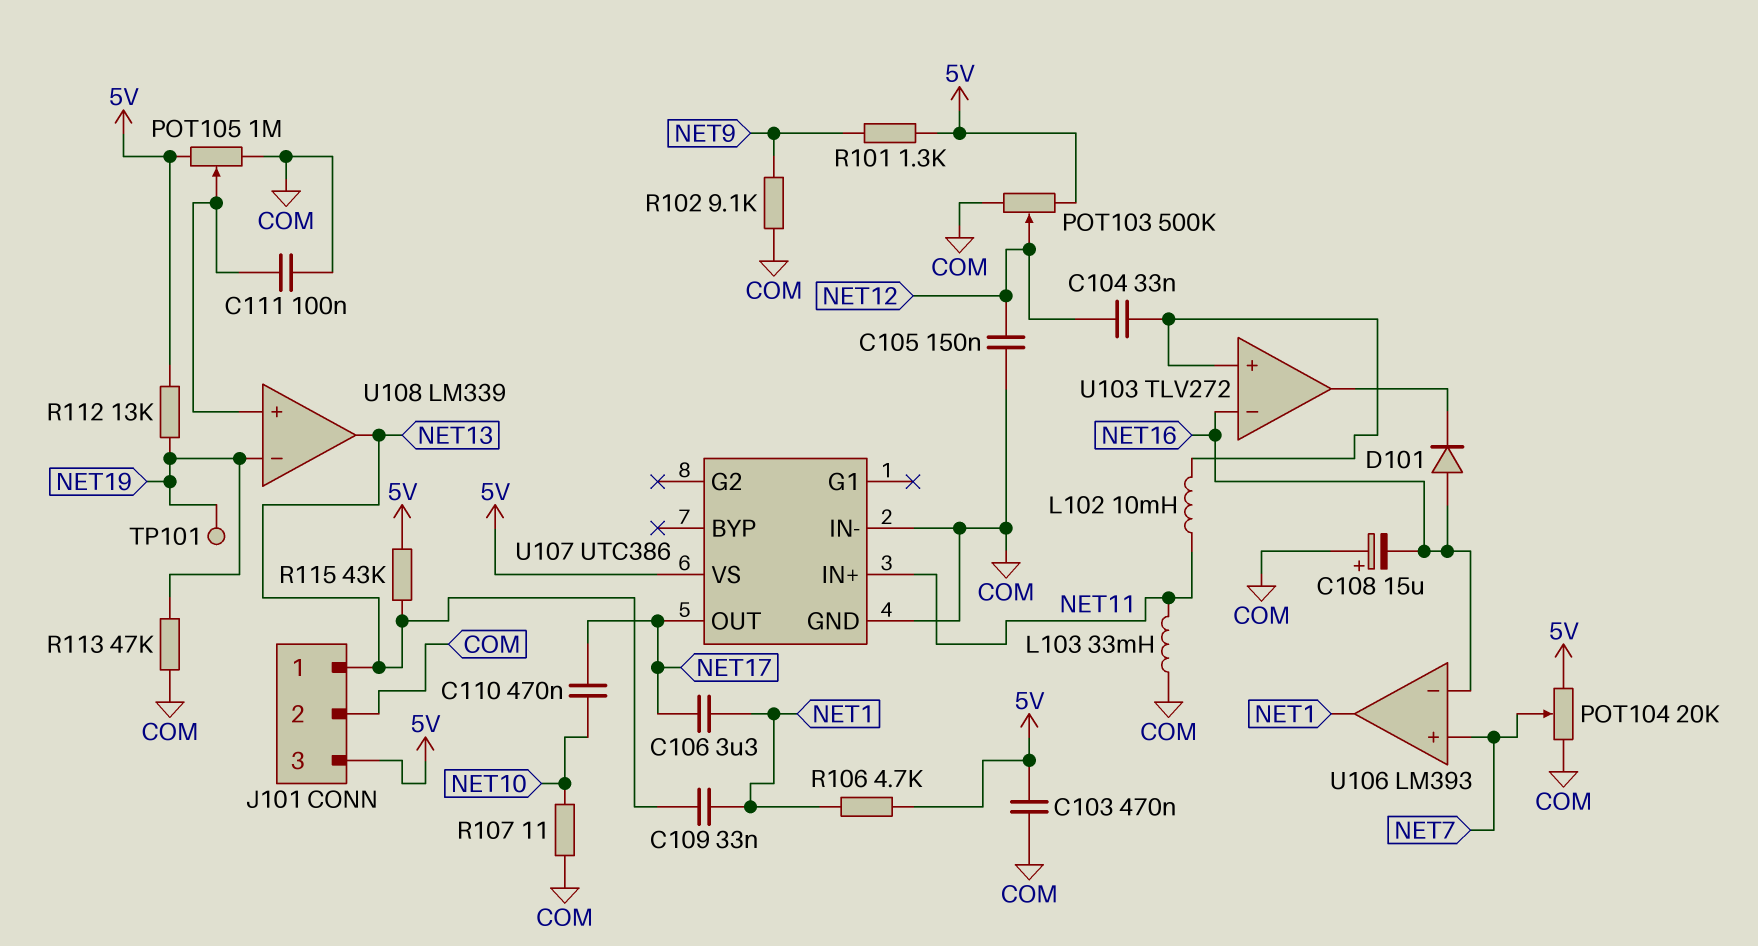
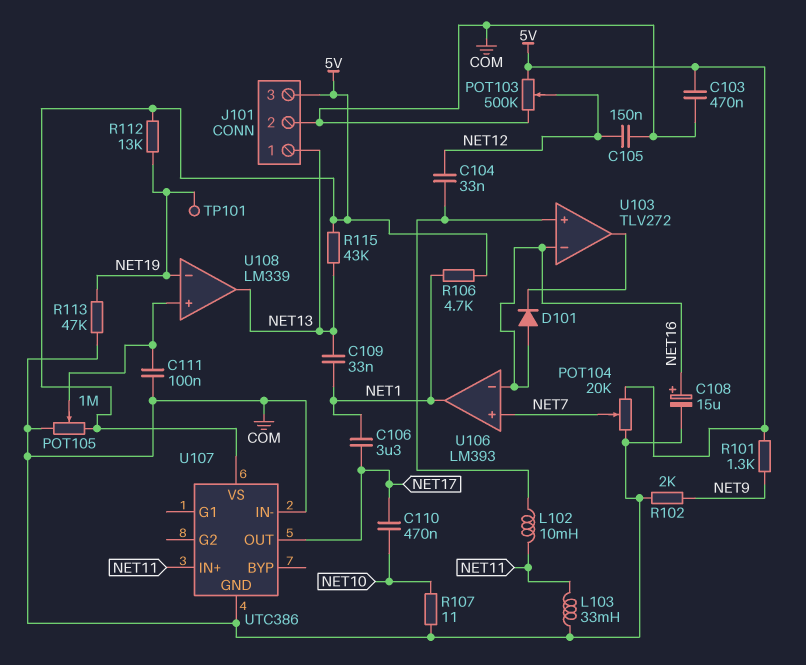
C108: 15uF (plus COM, minus NET16) -> 15uF (plus NET16, minus COM)
R102: 9.1k (COM, NET9) -> 2k (COM, NET9)

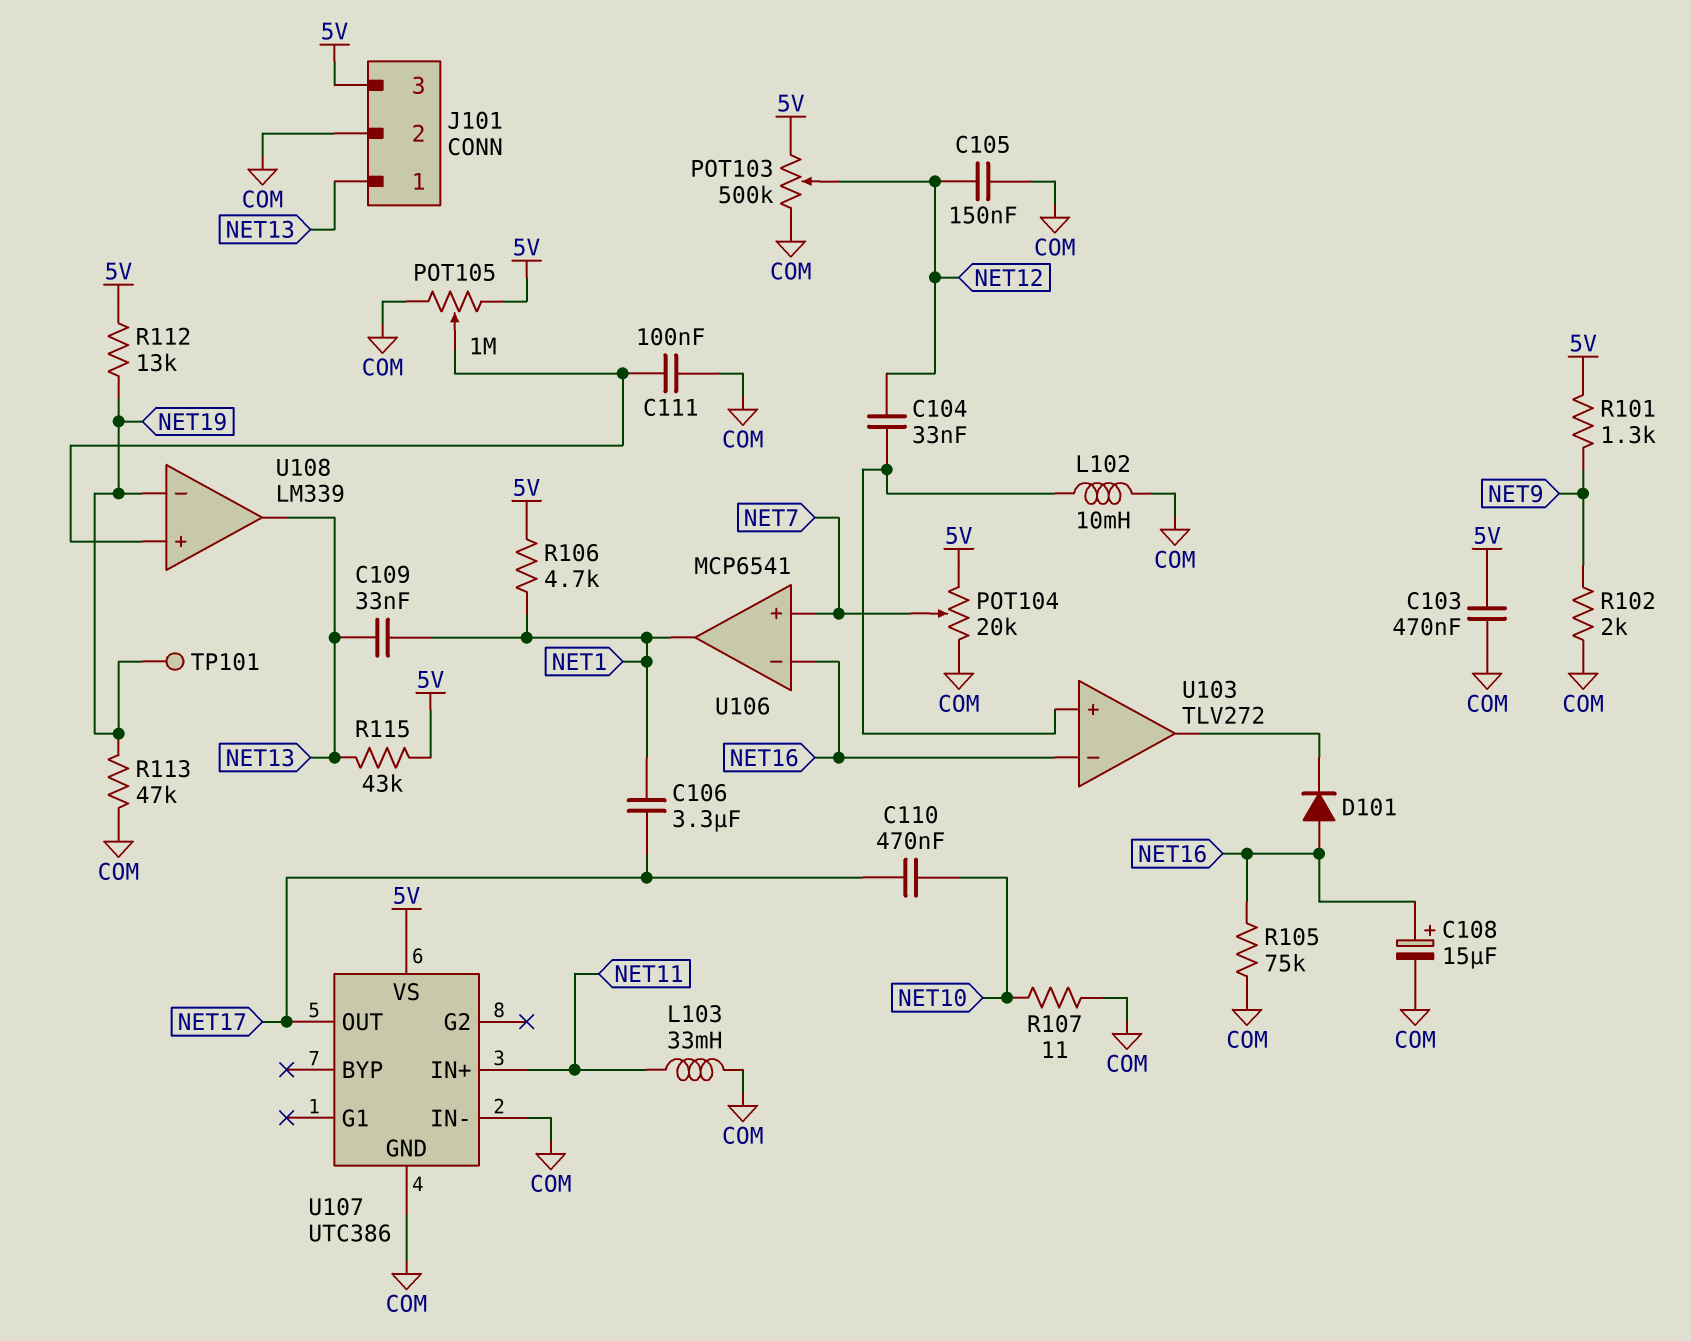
L102: 10mH (NET11, U103/in+) -> 10mH (COM, U103/in+)
R105: none -> 75k (COM, NET16)
U106: LM393 -> MCP6541

